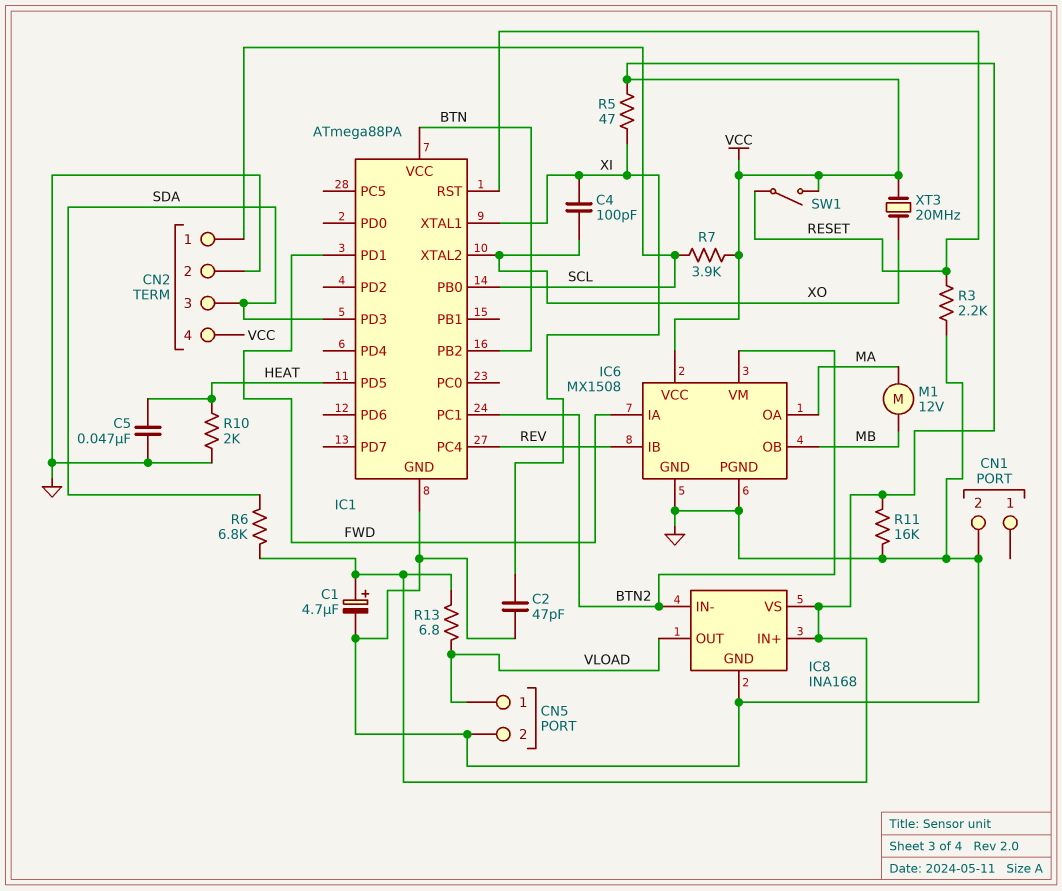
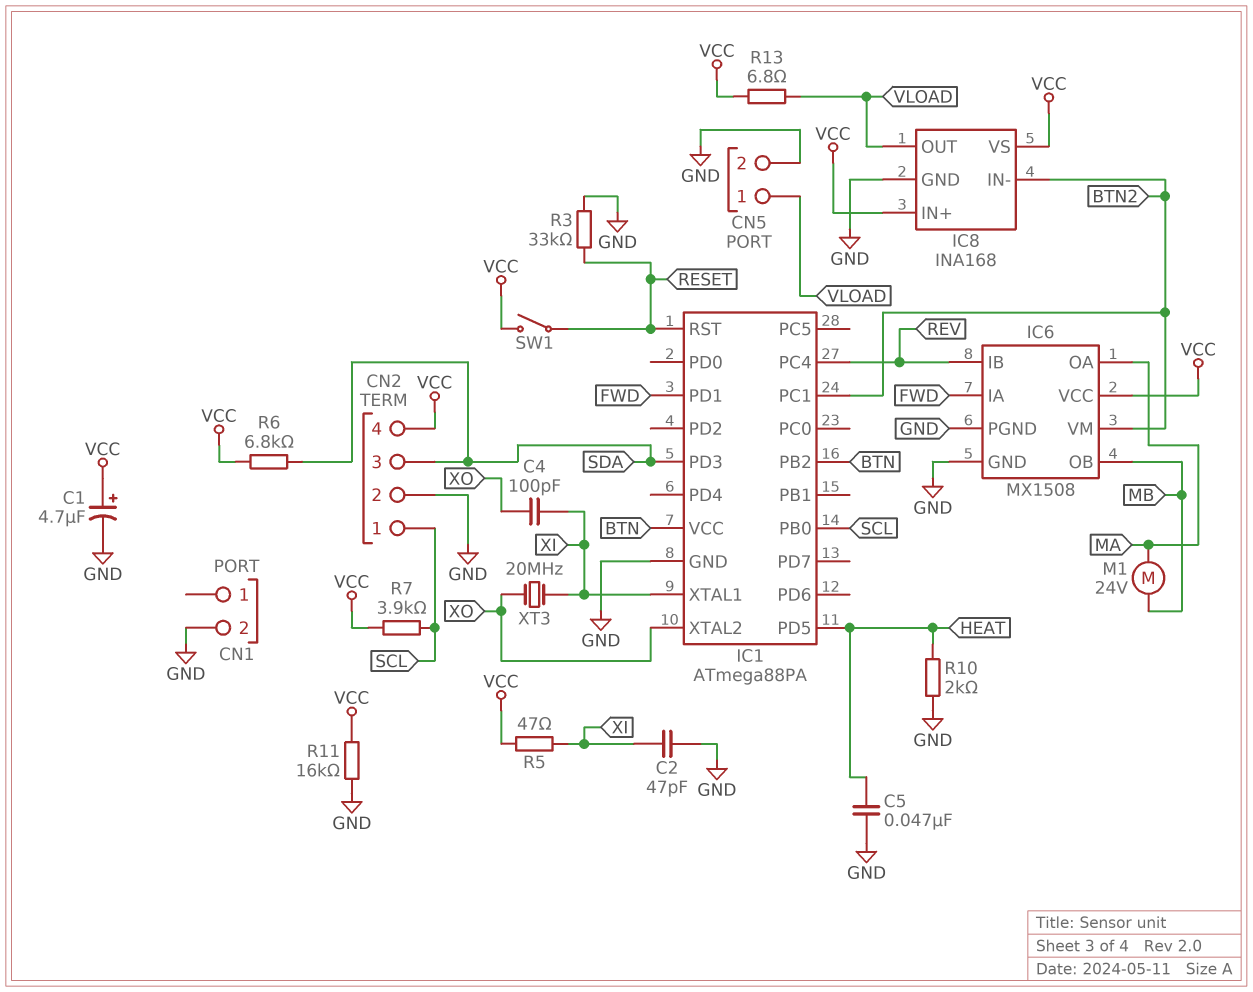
M1: motor 12V (MA, MB) -> motor 24V (MA, MB)
R3: 2.2k (GND, RESET) -> 33k (GND, RESET)
XT3: 20MHz (VCC, XO) -> 20MHz (XI, XO)

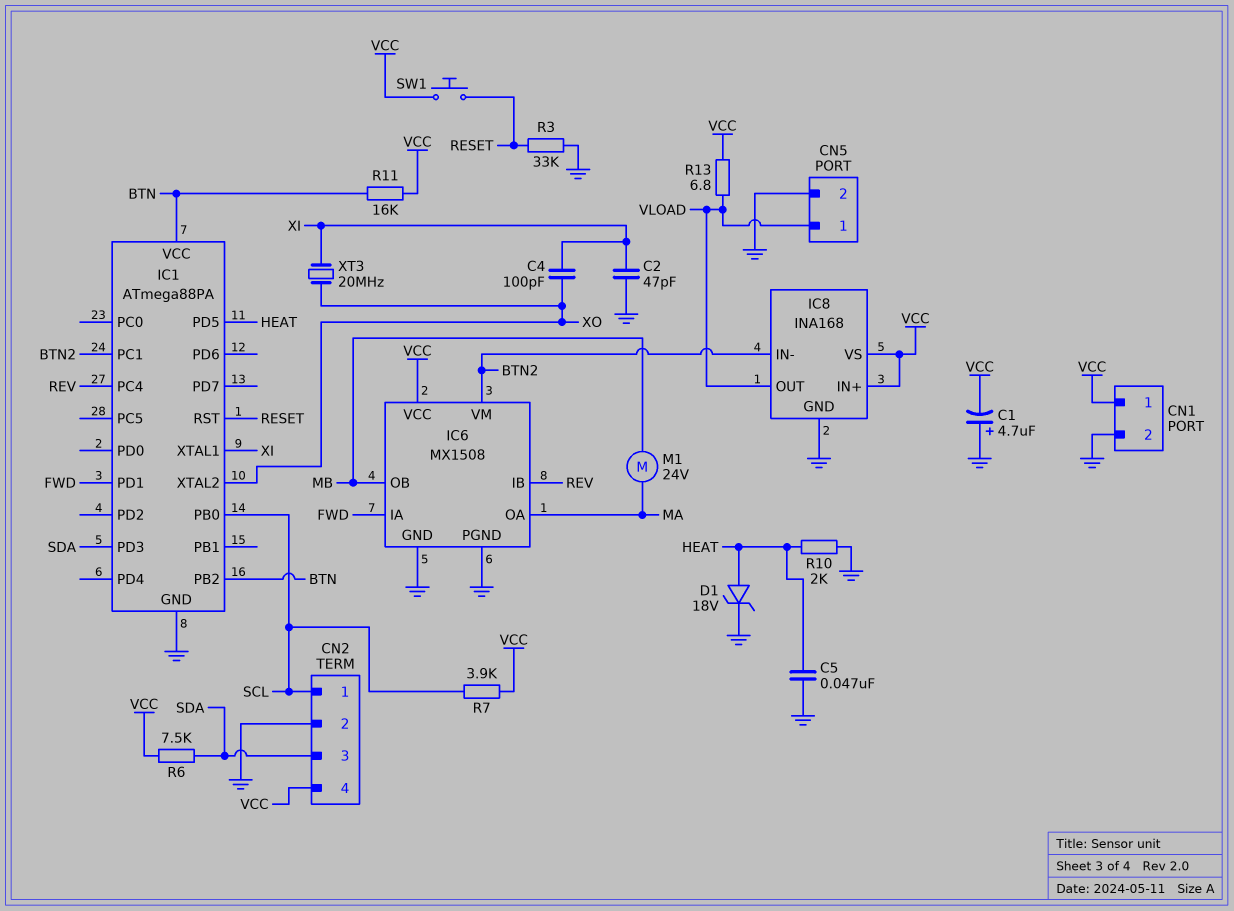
C1: 4.7uF (plus VCC, minus GND) -> 4.7uF (plus GND, minus VCC)
CN1 pin 1: none -> VCC
D1: none -> zener 18V (A HEAT, K GND)
R5: 47 (VCC, XI) -> none
R6: 6.8k (SDA, VCC) -> 7.5k (SDA, VCC)
R11: 16k (GND, VCC) -> 16k (BTN, VCC)
SW1: switch (RESET, VCC) -> button (RESET, VCC)

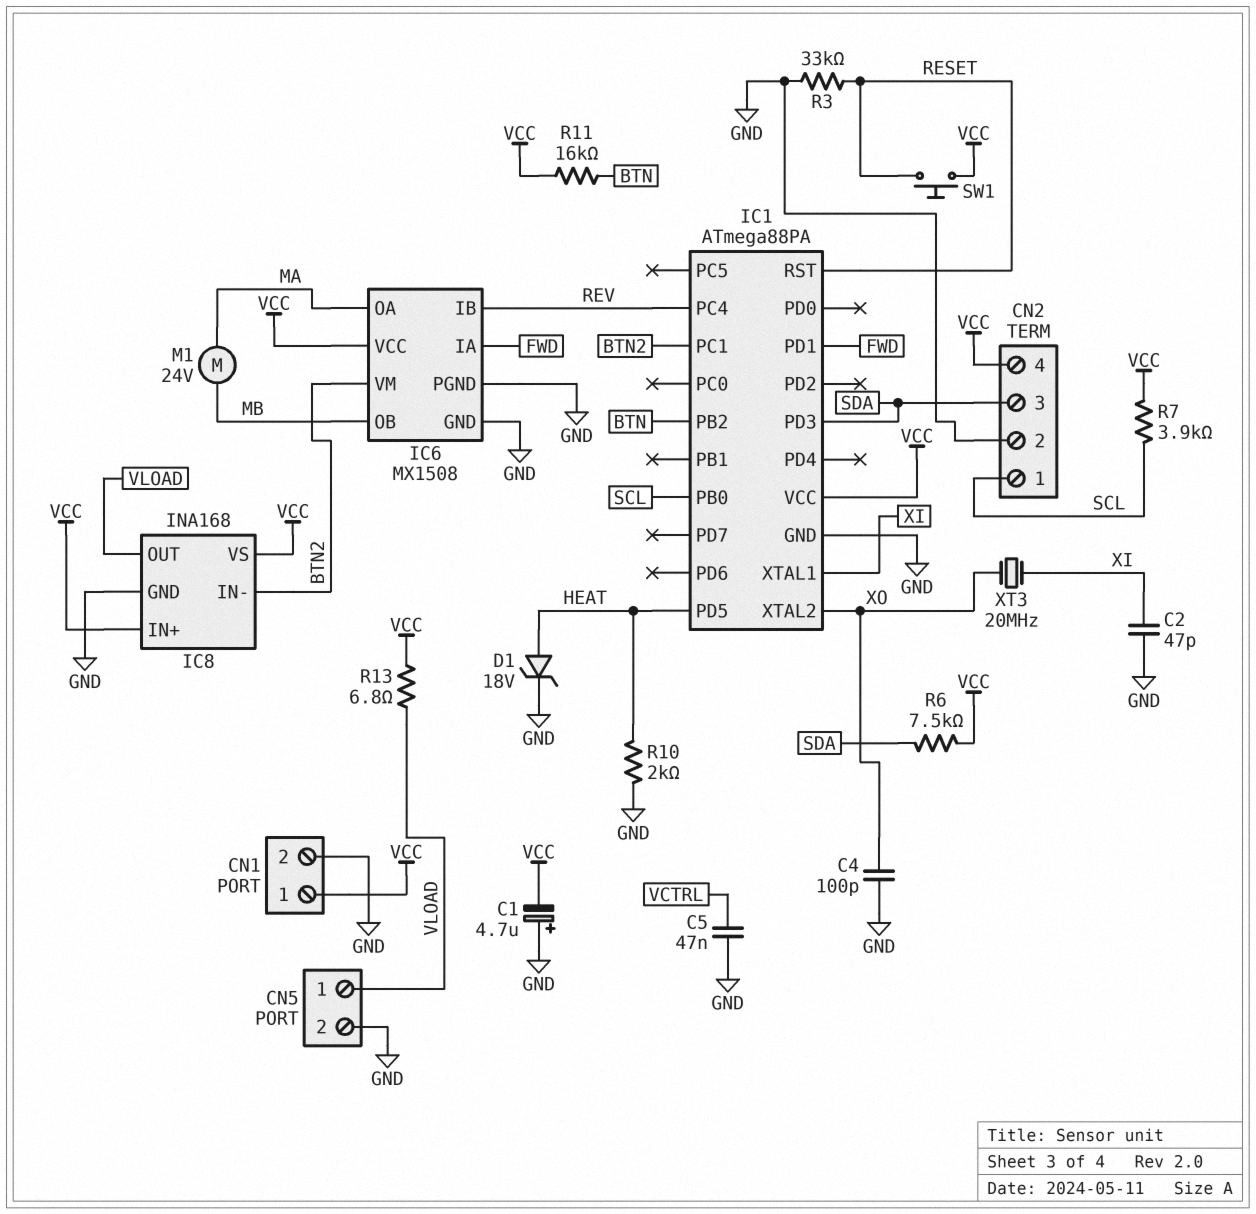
C4: 100pF (XI, XO) -> 100pF (GND, XO)
C5: 47nF (GND, HEAT) -> 47nF (GND, VCTRL)
IC1 pin VCC: BTN -> VCC

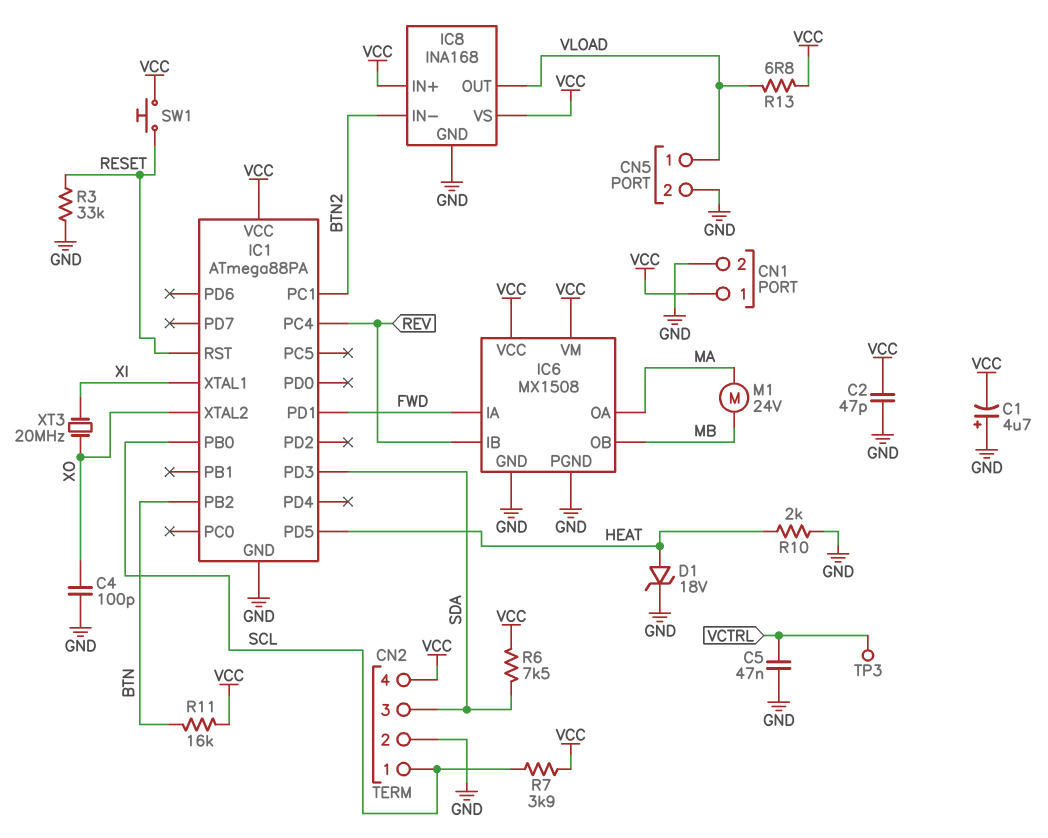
C2: 47pF (GND, XI) -> 47pF (GND, VCC)
IC6 pin VM: BTN2 -> VCC
TP3: none -> test point (VCTRL)

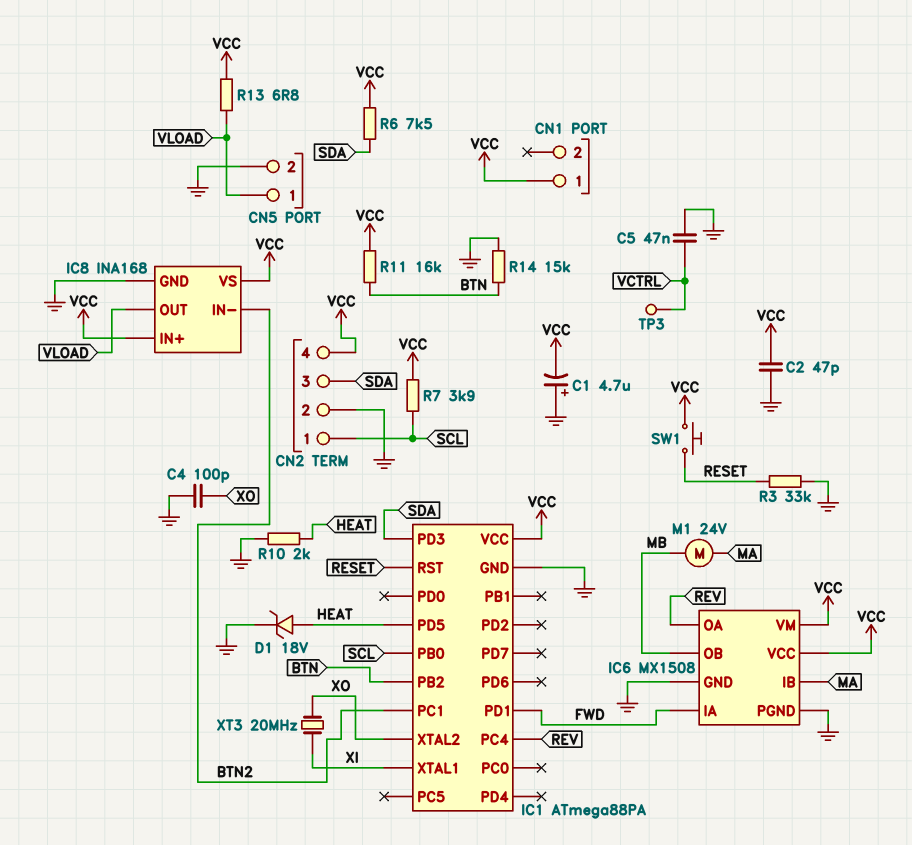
CN1 pin 2: GND -> none
IC6 pin IB: REV -> MA
IC6 pin OA: MA -> REV
R14: none -> 15k (BTN, GND)

